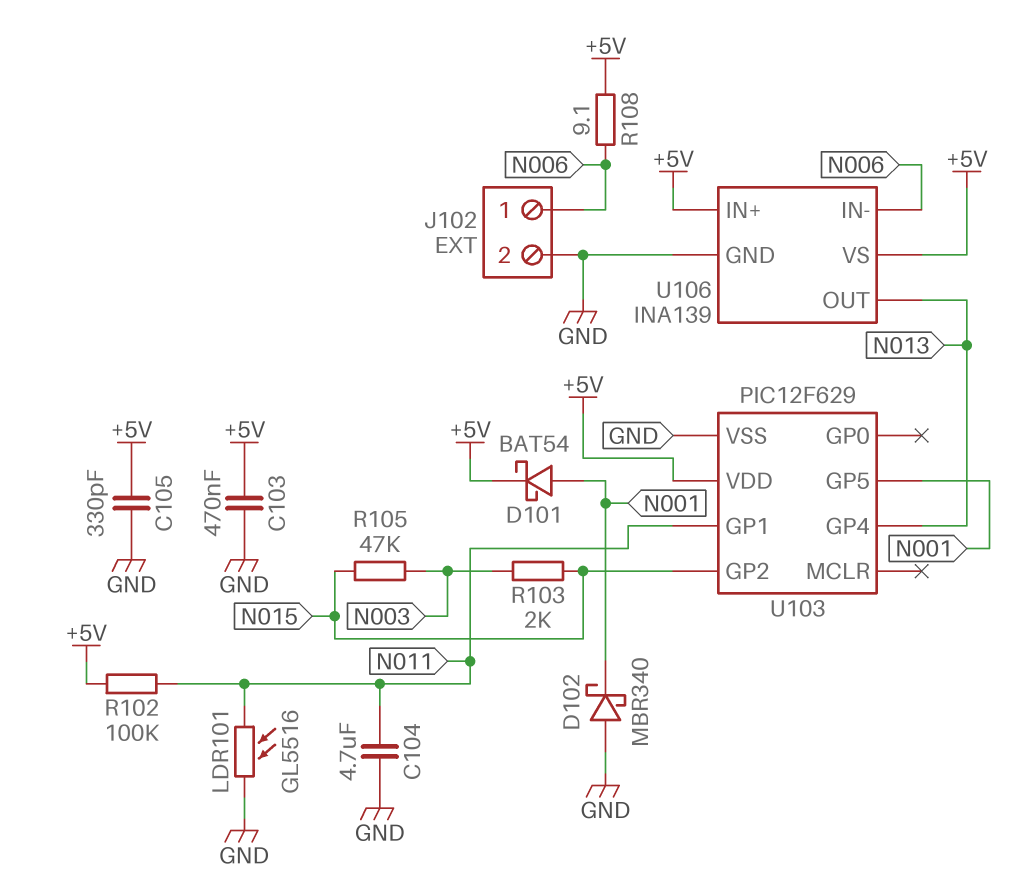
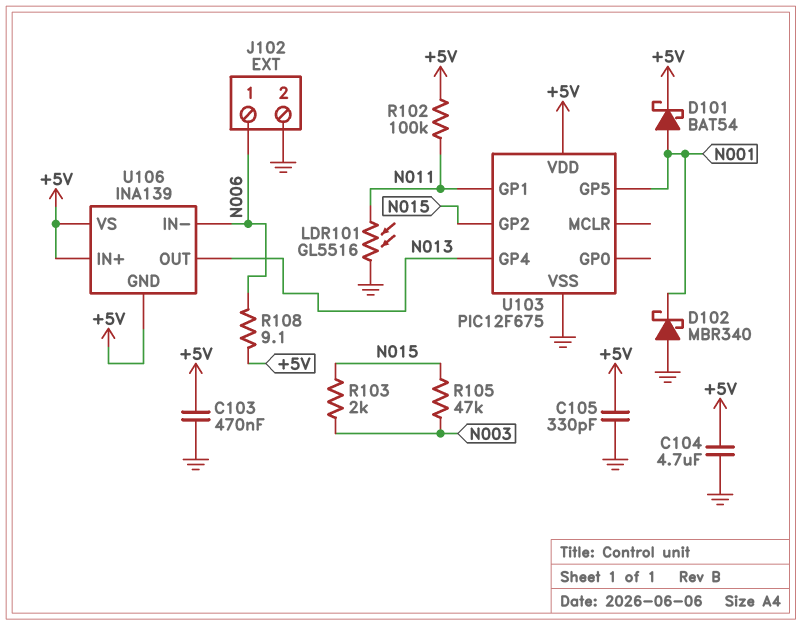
C104: 4.7uF (GND, N011) -> 4.7uF (+5V, GND)
U103: PIC12F629 -> PIC12F675
U106 pin GND: GND -> +5V

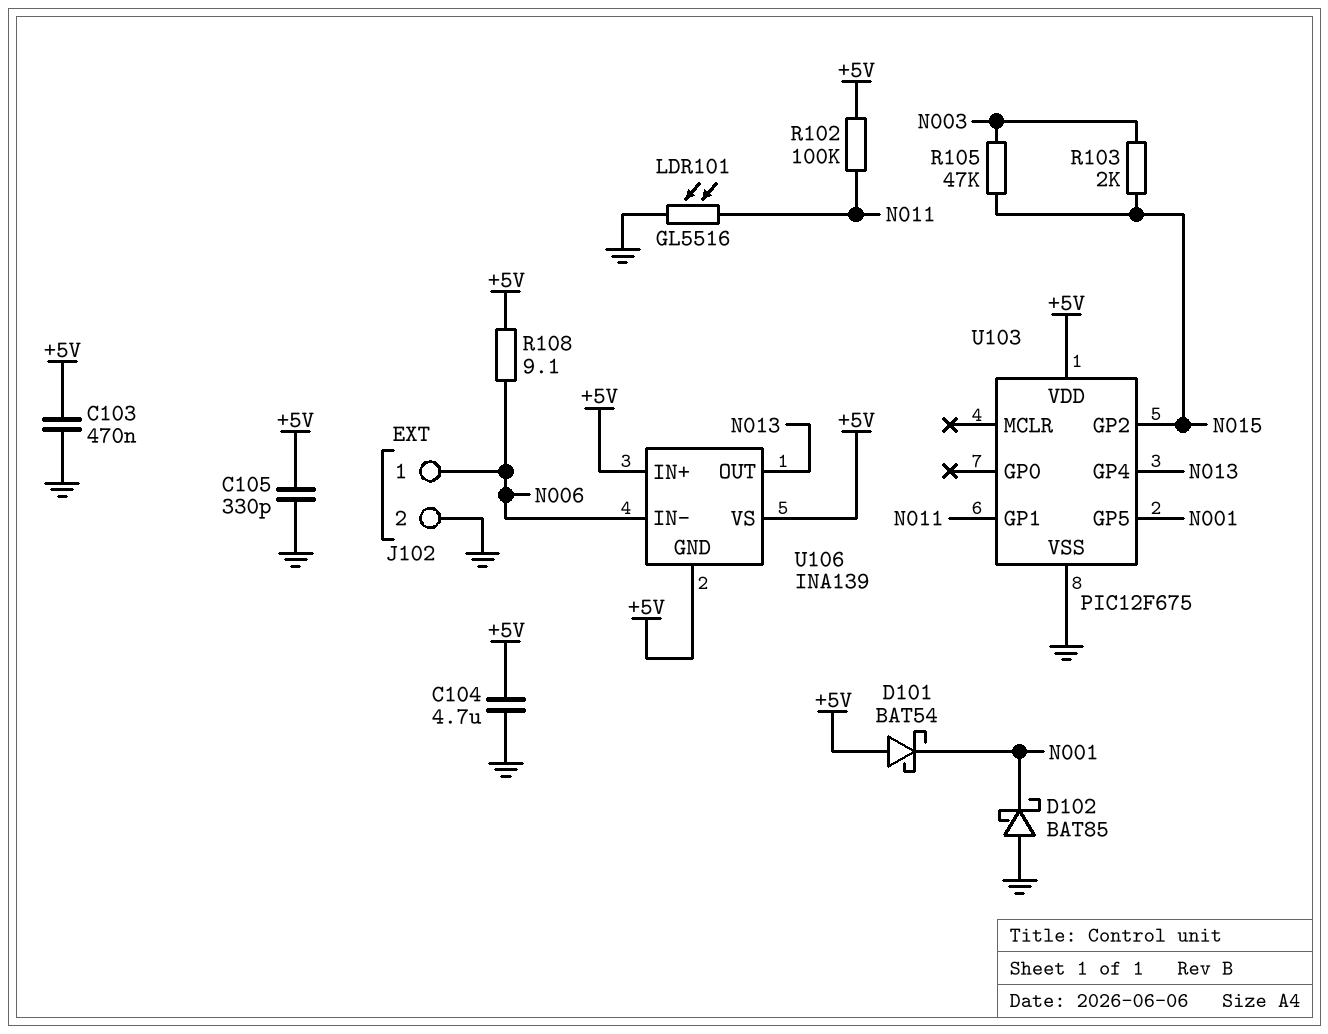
D101: schottky BAT54 (A N001, K +5V) -> schottky BAT54 (A +5V, K N001)
D102: schottky MBR340 (A GND, K N001) -> schottky BAT85 (A GND, K N001)

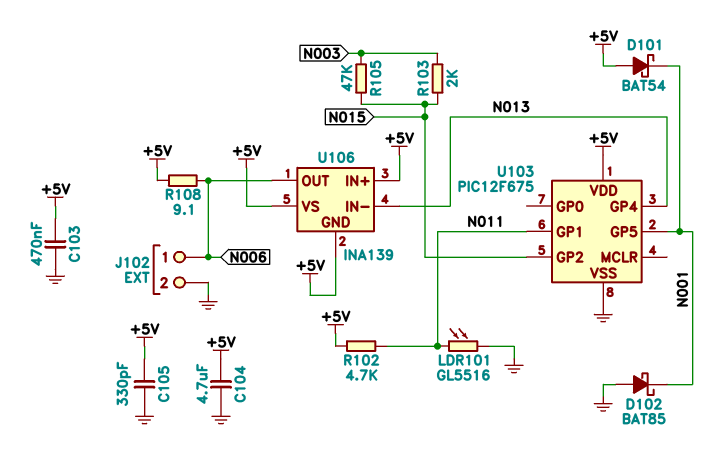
R102: 100k (+5V, N011) -> 4.7k (+5V, N011)
U106 pin IN-: N006 -> N013
U106 pin OUT: N013 -> N006

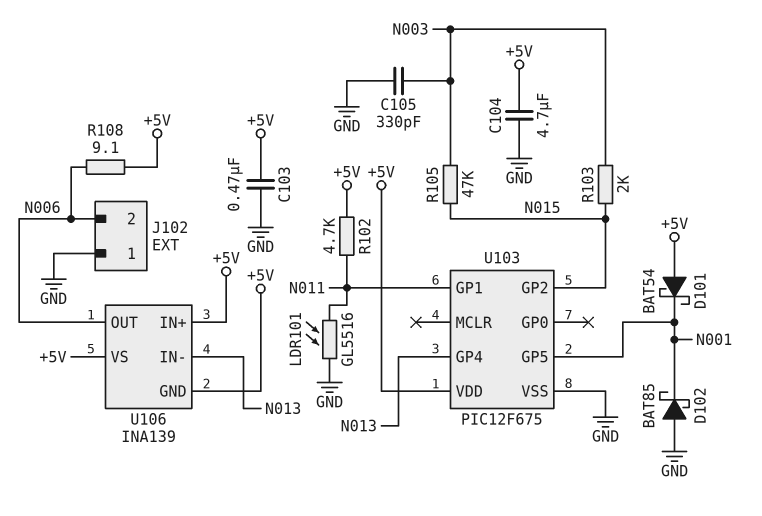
C105: 330pF (+5V, GND) -> 330pF (GND, N003)
J102 pin 1: N006 -> GND
J102 pin 2: GND -> N006

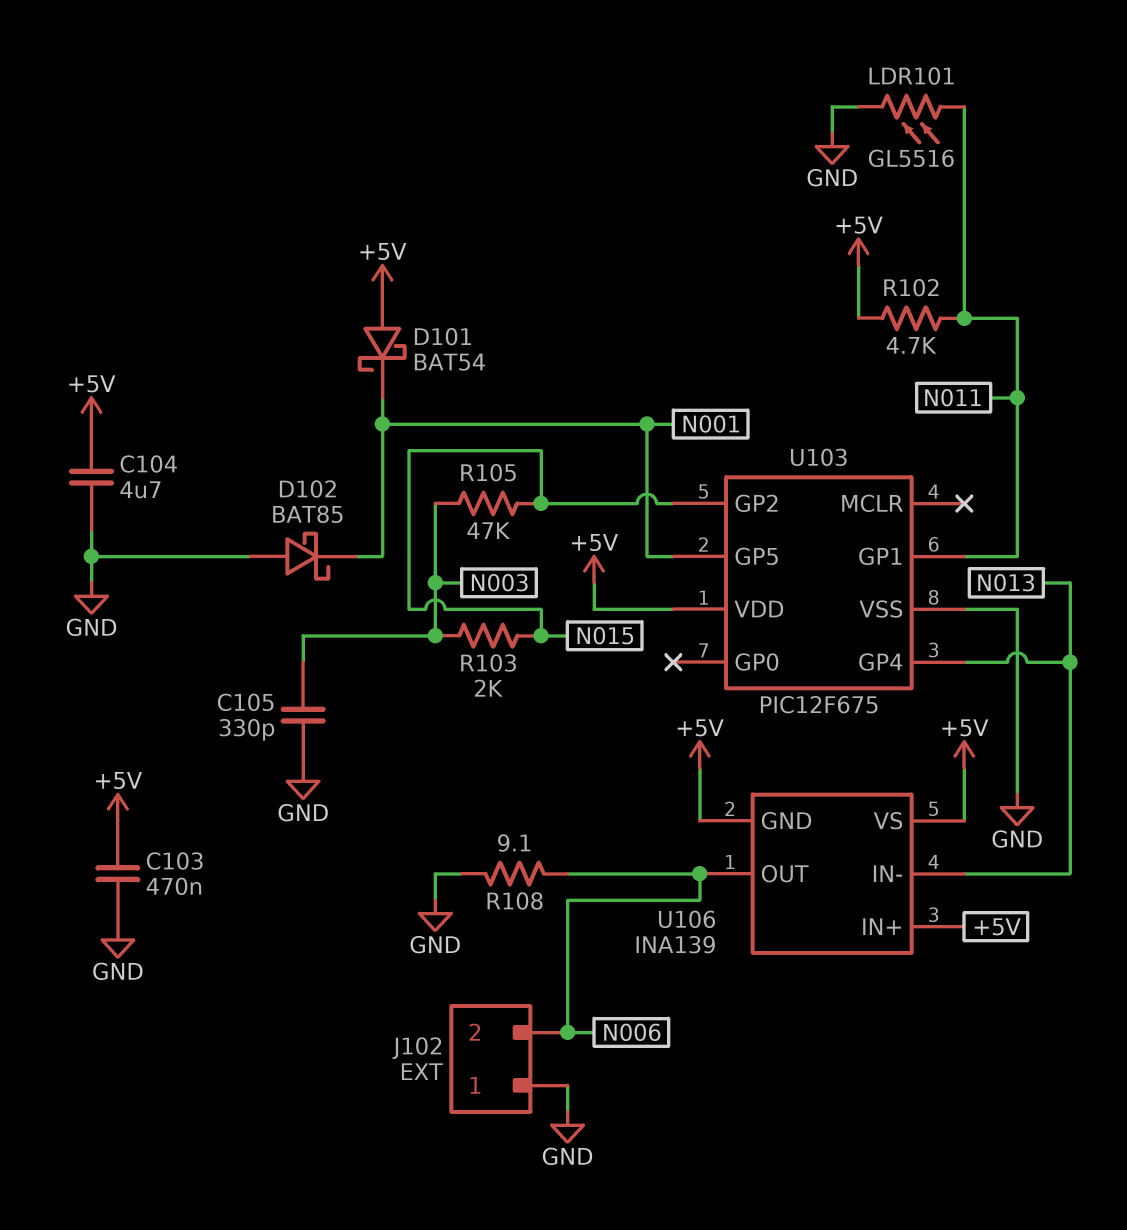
R108: 9.1 (+5V, N006) -> 9.1 (GND, N006)

